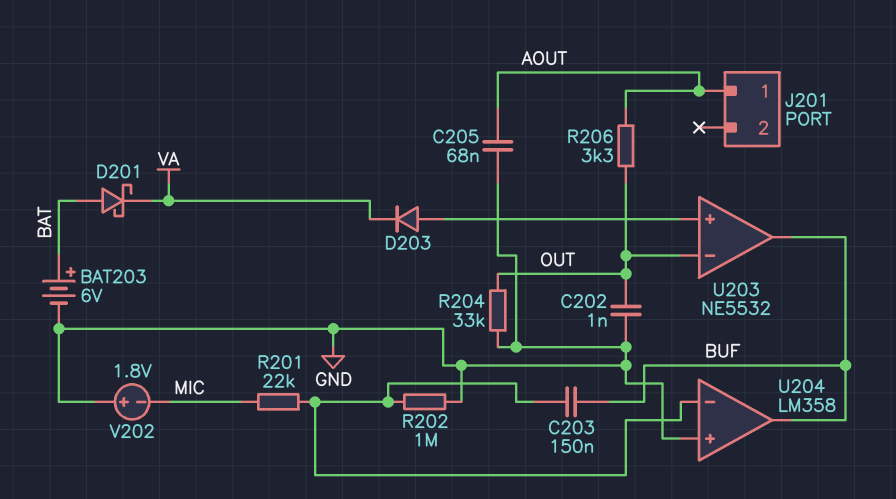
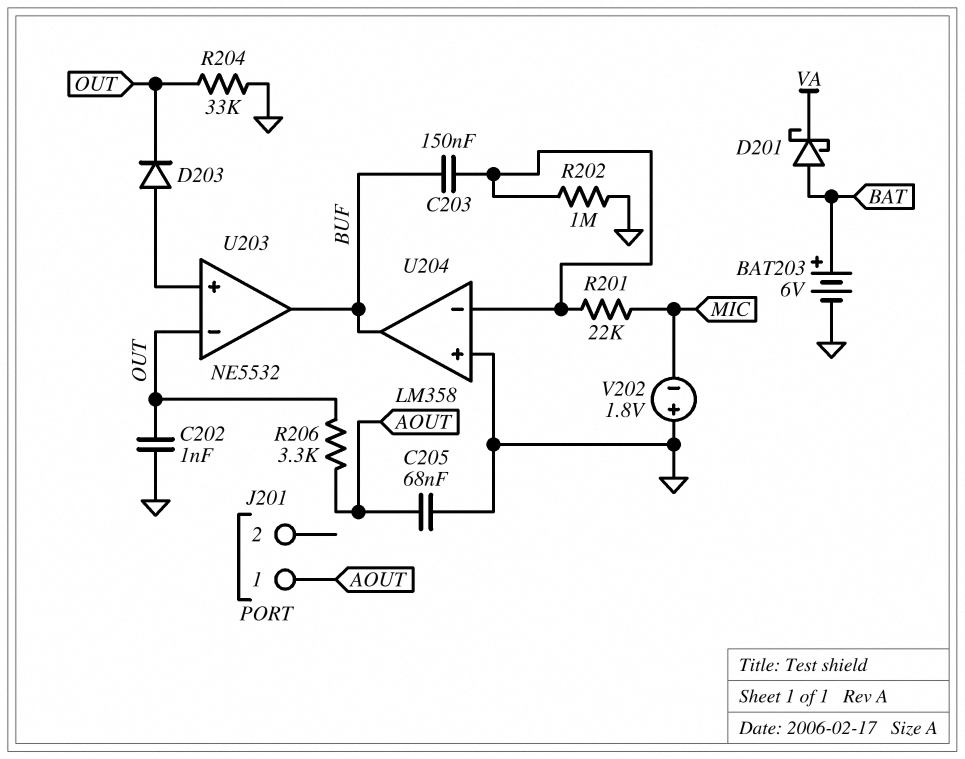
D203: diode (A U203/in+, K VA) -> diode (A U203/in+, K OUT)

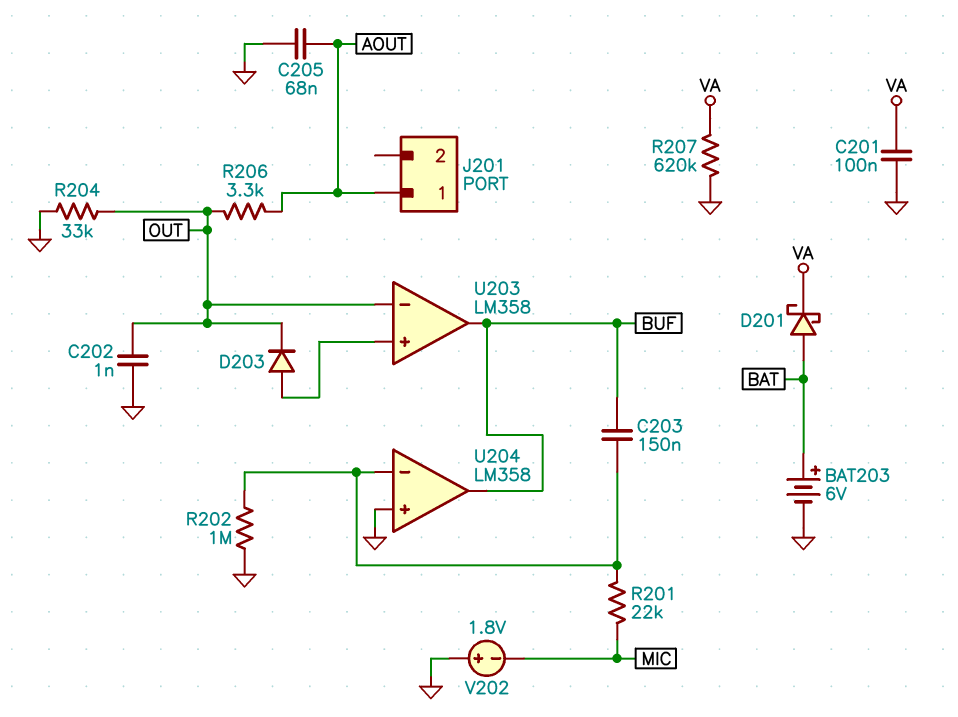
C201: none -> 100nF (GND, VA)
R207: none -> 620k (GND, VA)
U203: NE5532 -> LM358

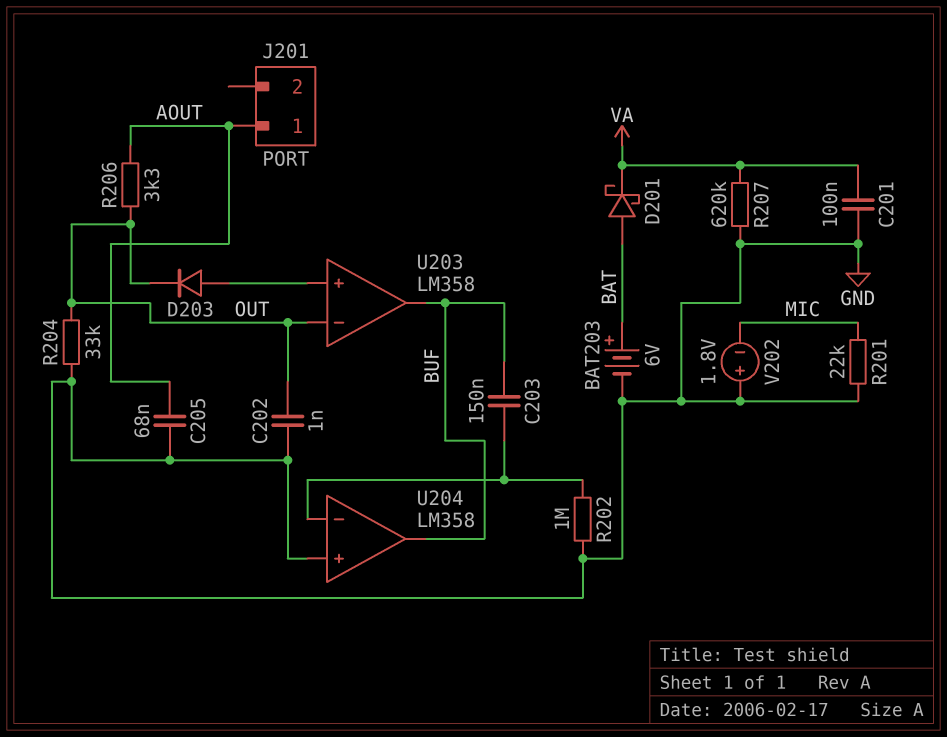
R201: 22k (MIC, U204/in-) -> 22k (GND, MIC)

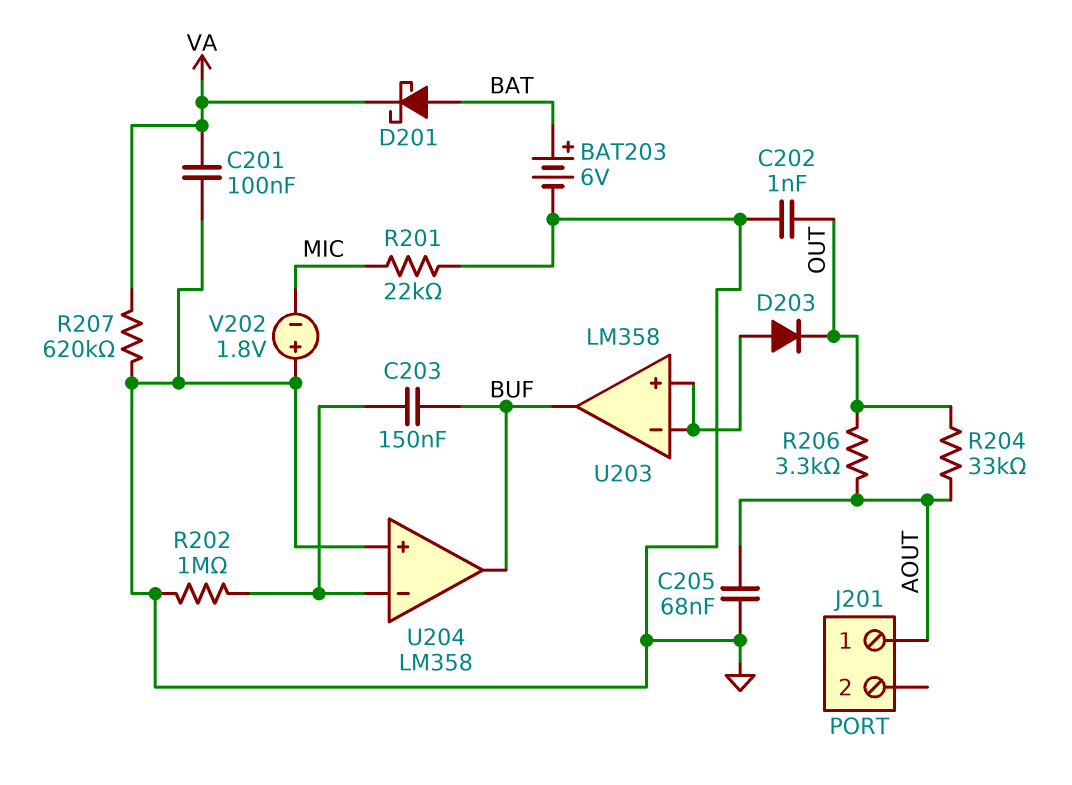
R204: 33k (GND, OUT) -> 33k (AOUT, OUT)
U203 pin in-: OUT -> U203/in+

